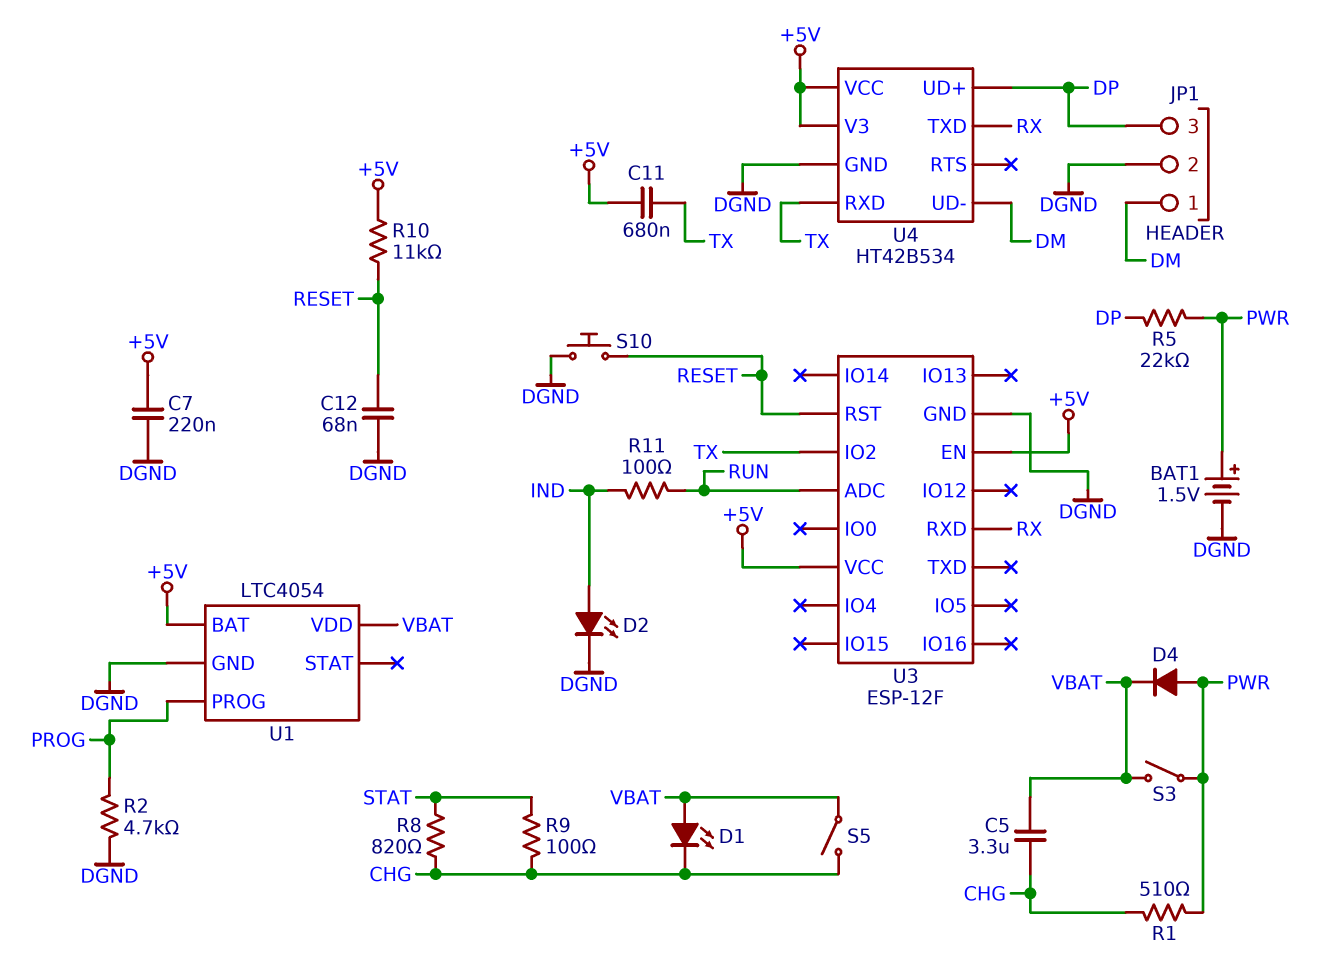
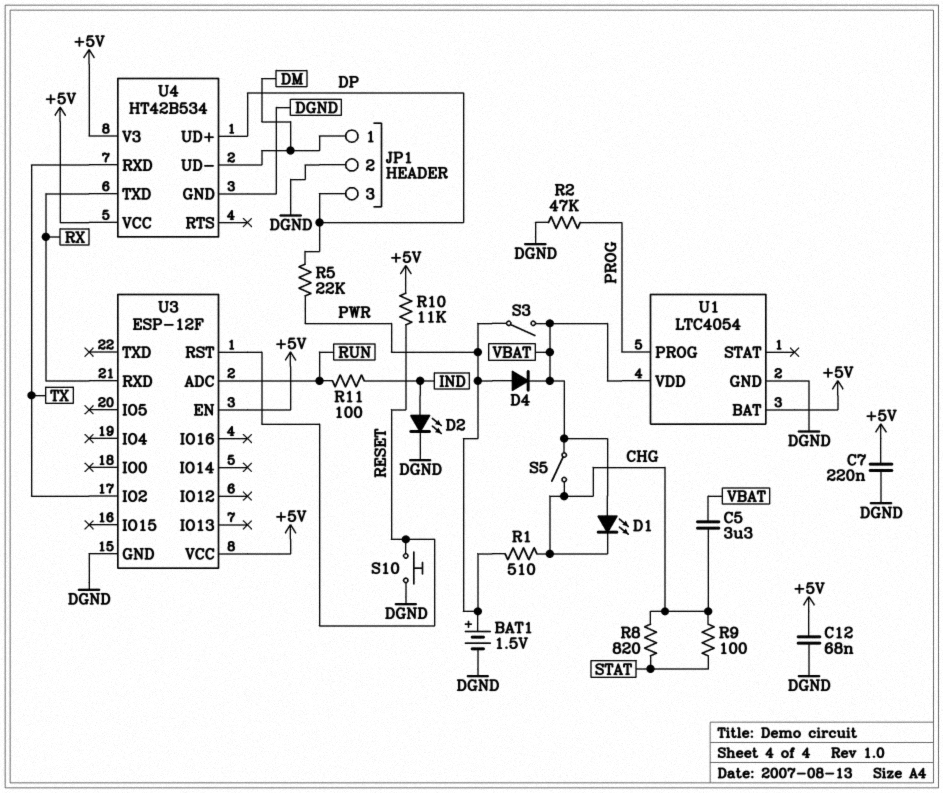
C11: 680nF (+5V, TX) -> none
C12: 68nF (DGND, RESET) -> 68nF (+5V, DGND)
R2: 4.7k (DGND, PROG) -> 47k (DGND, PROG)

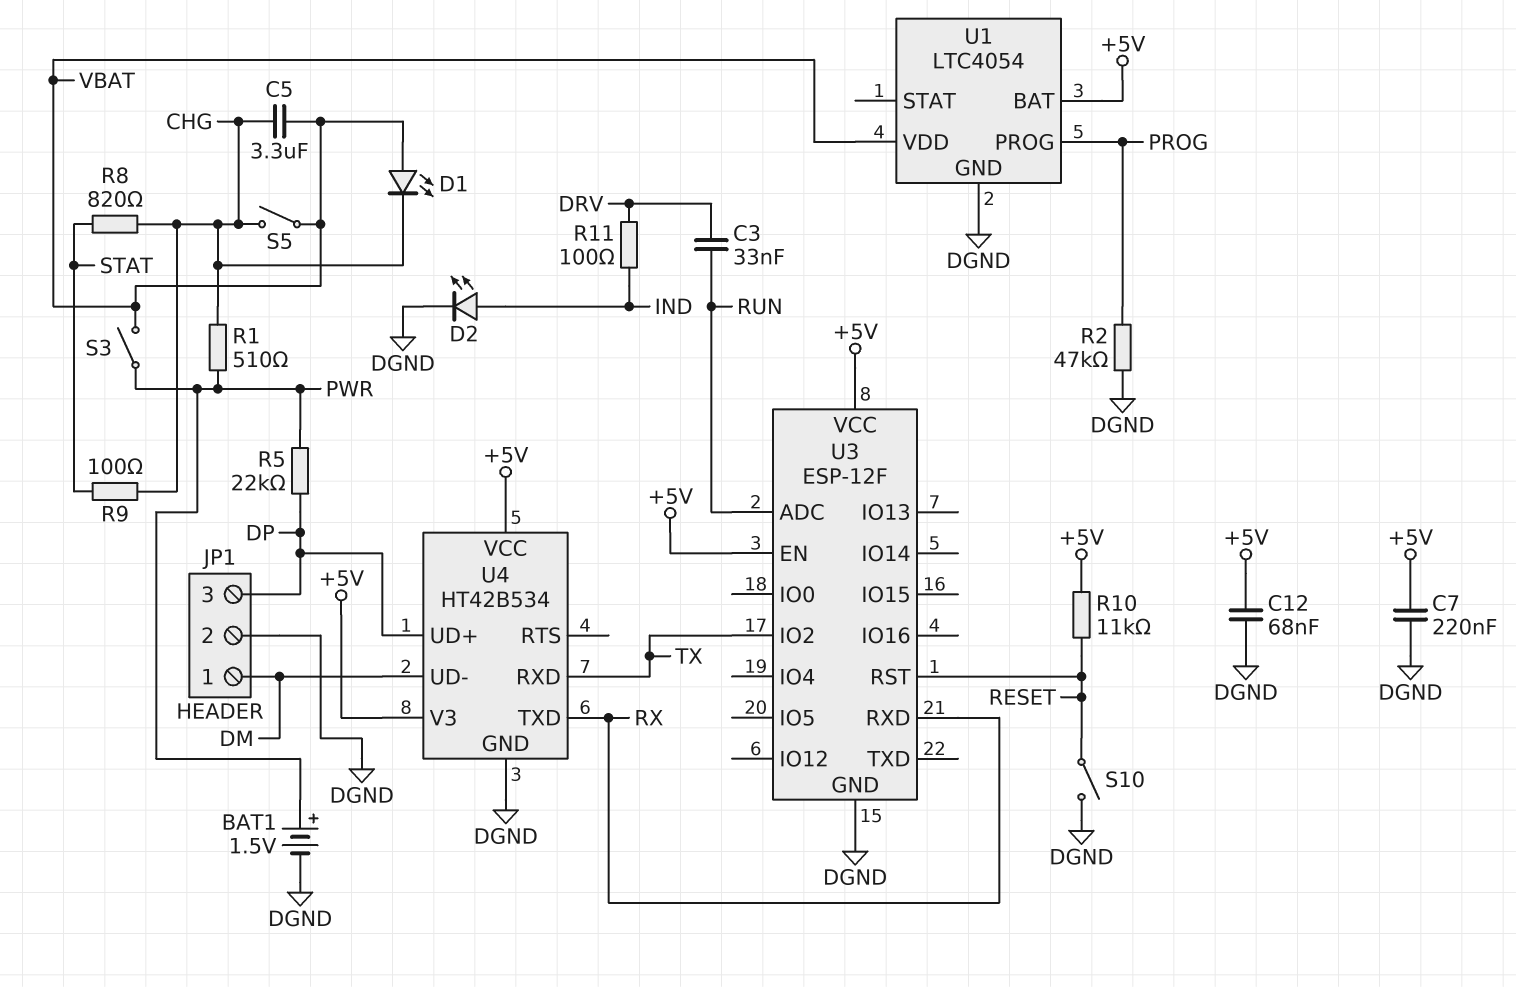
C3: none -> 33nF (DRV, RUN)
D4: diode (A PWR, K VBAT) -> none
R11: 100 (IND, RUN) -> 100 (DRV, IND)
S10: button (DGND, RESET) -> switch (DGND, RESET)

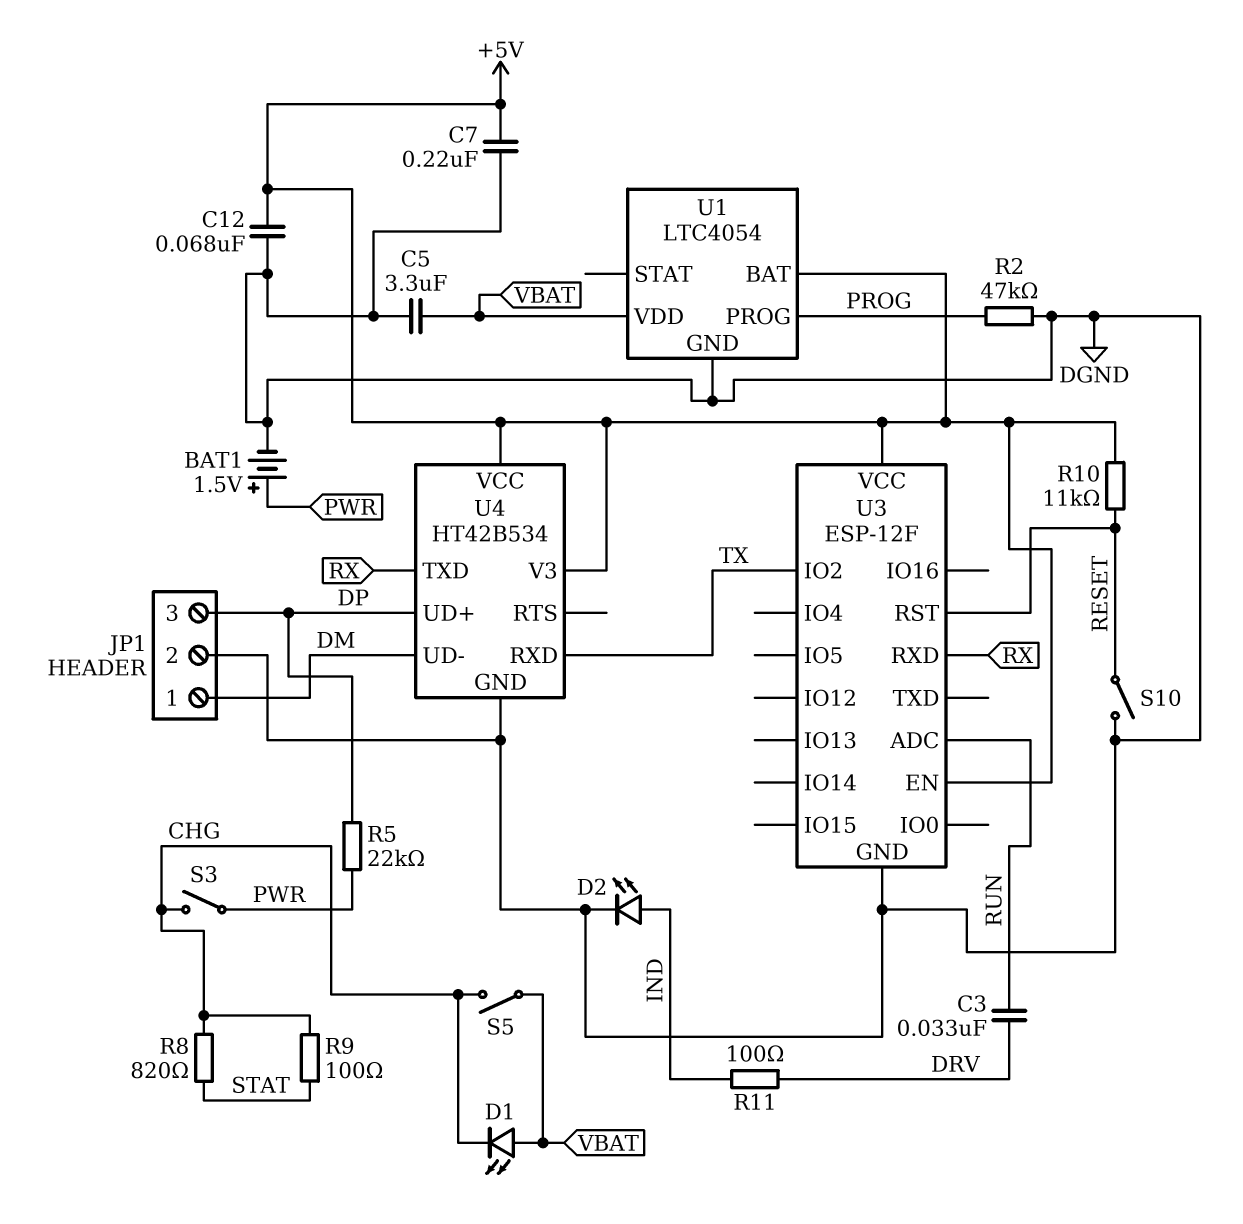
C5: 3.3uF (CHG, VBAT) -> 3.3uF (DGND, VBAT)
R1: 510 (CHG, PWR) -> none
S3: switch (PWR, VBAT) -> switch (CHG, PWR)

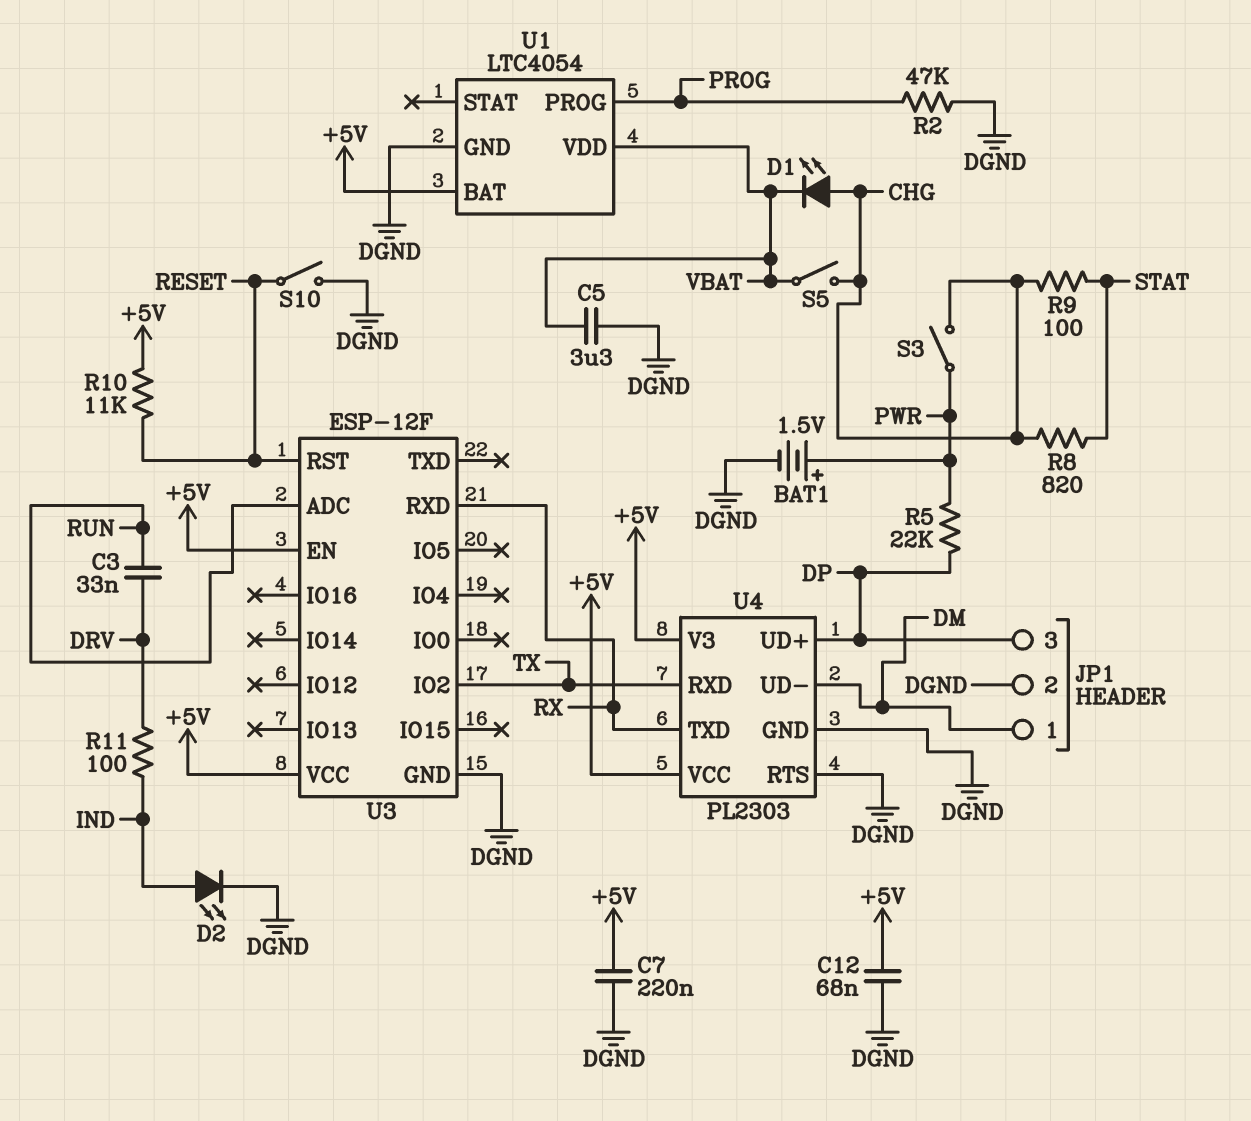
D1: LED (A VBAT, K CHG) -> LED (A CHG, K VBAT)
U4: HT42B534 -> PL2303
U4 pin RTS: none -> DGND

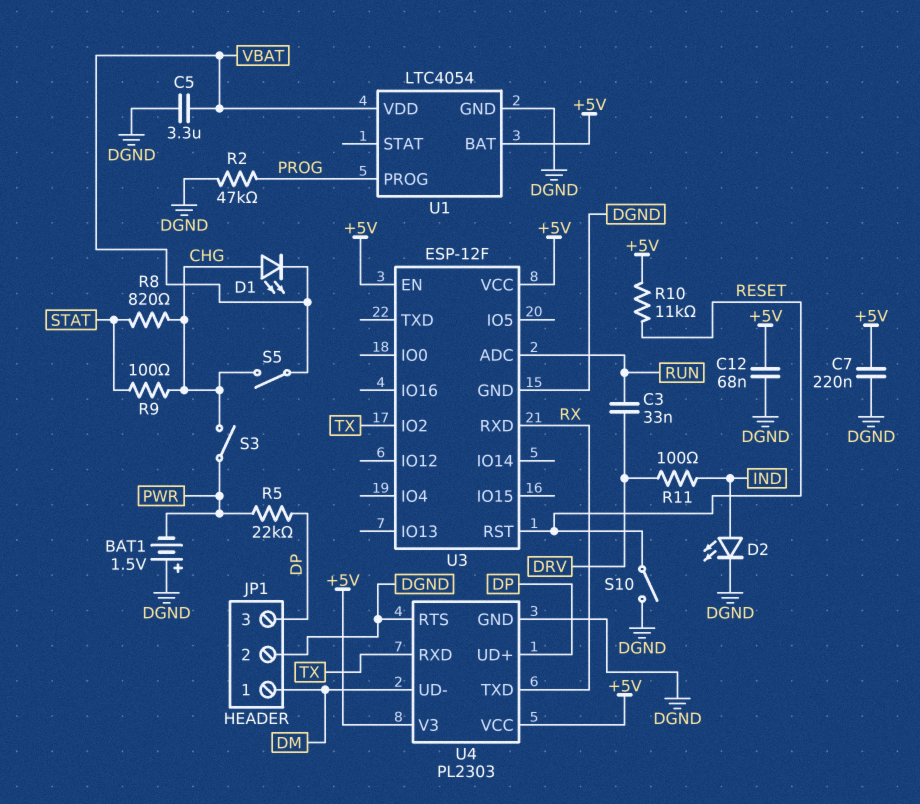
BAT1: 1.5V (plus PWR, minus DGND) -> 1.5V (plus DGND, minus PWR)

